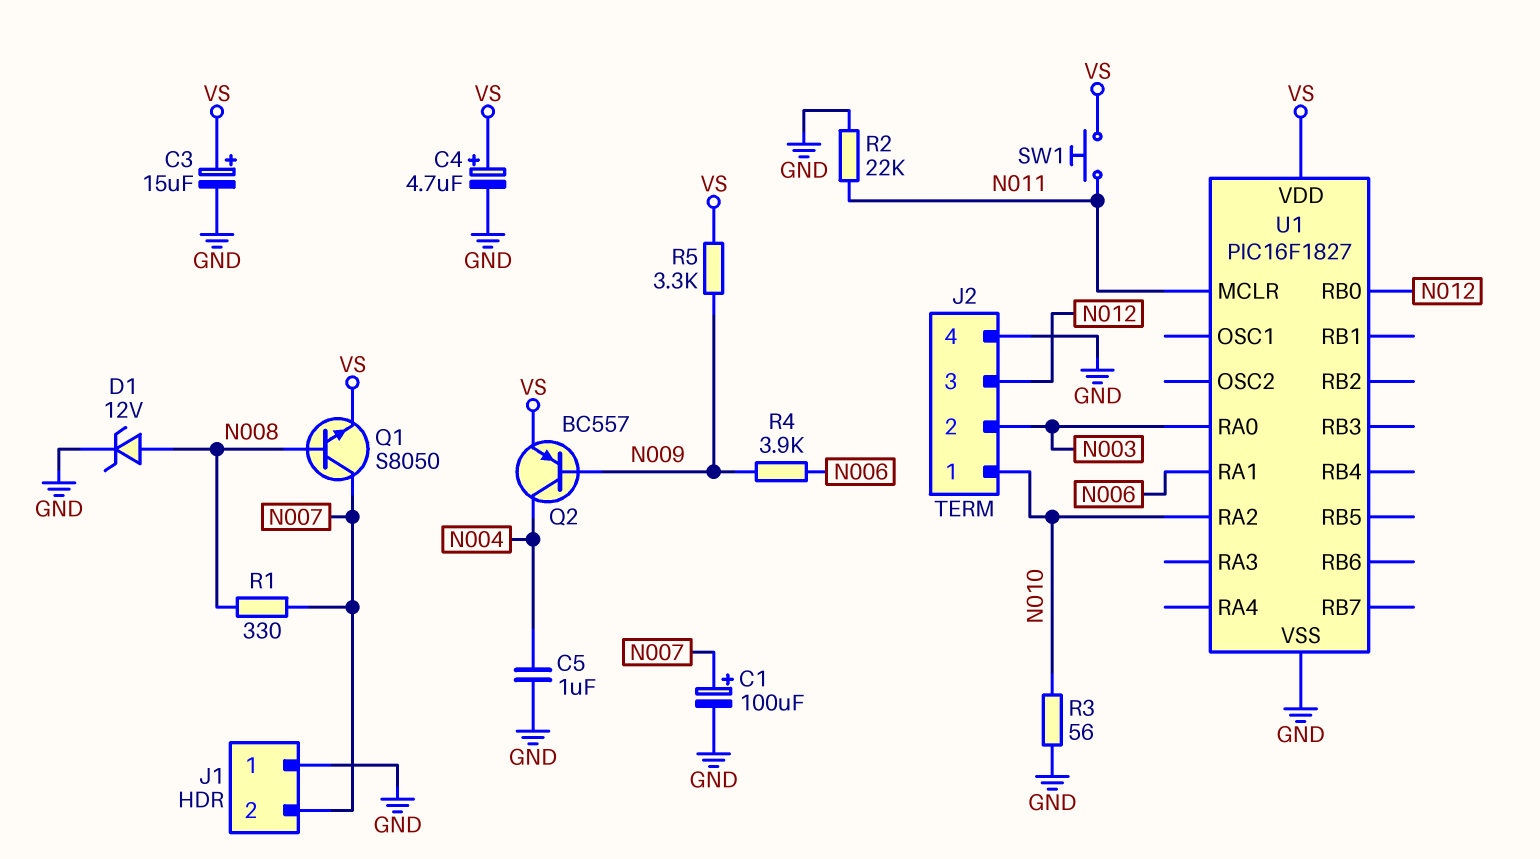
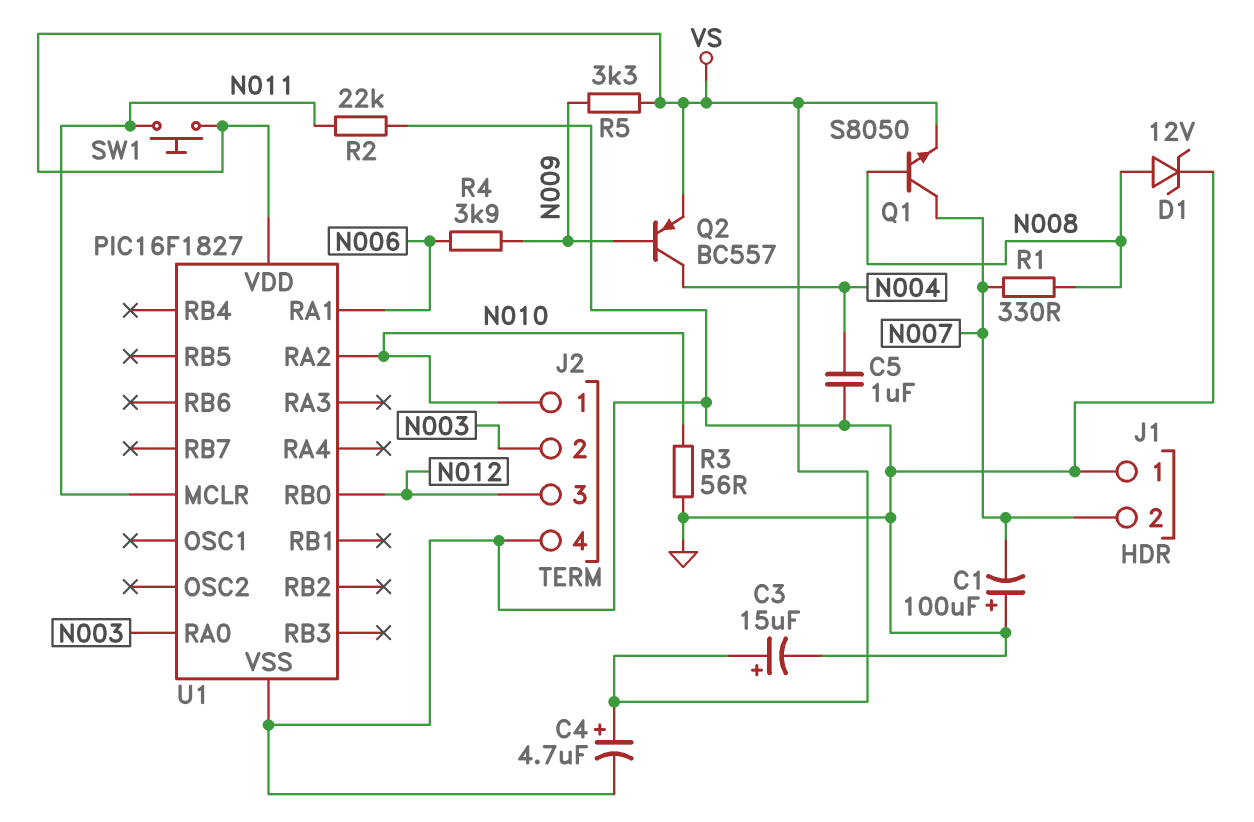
C1: 100uF (plus N007, minus GND) -> 100uF (plus GND, minus N007)

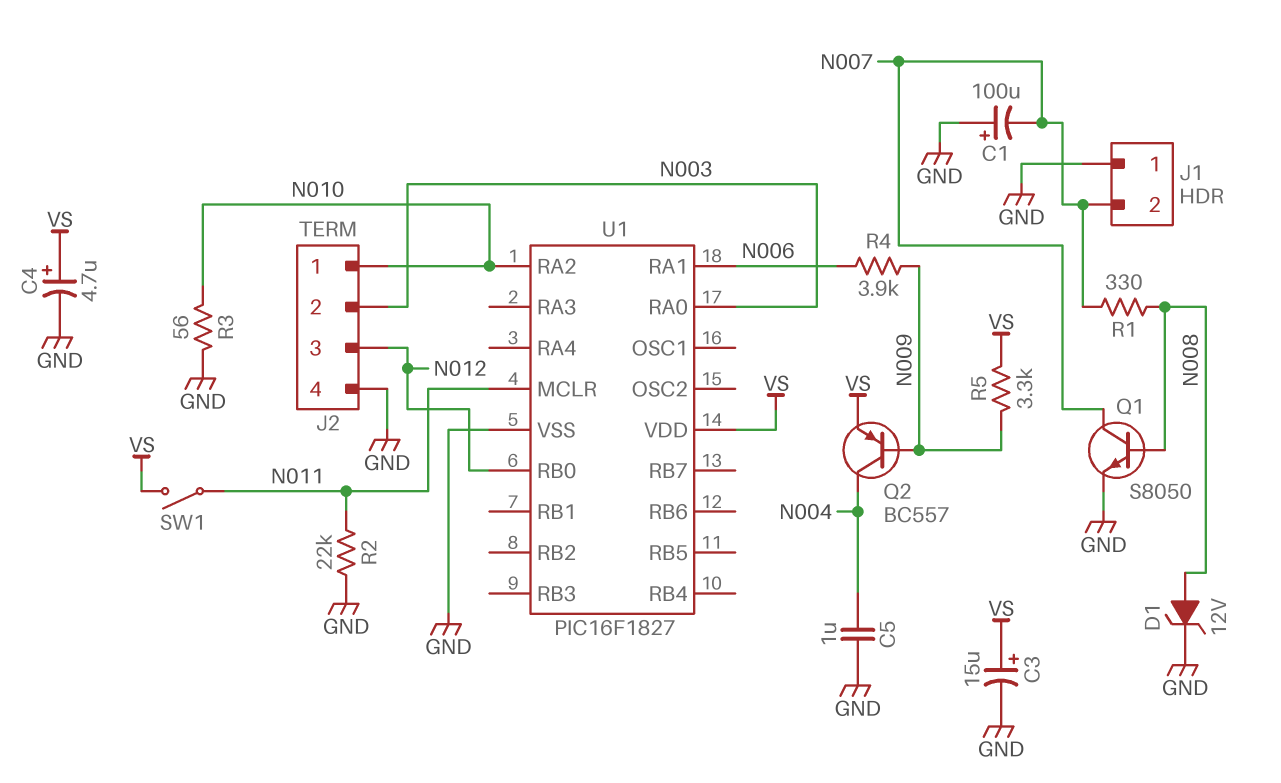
Q1: NPN S8050 (B N008, C N007, E VS) -> NPN S8050 (B N008, C N007, E GND)
SW1: button (N011, VS) -> switch (N011, VS)

